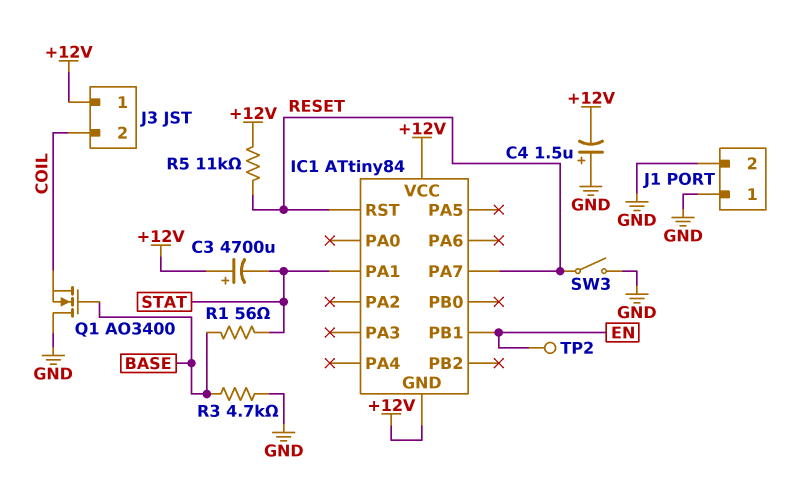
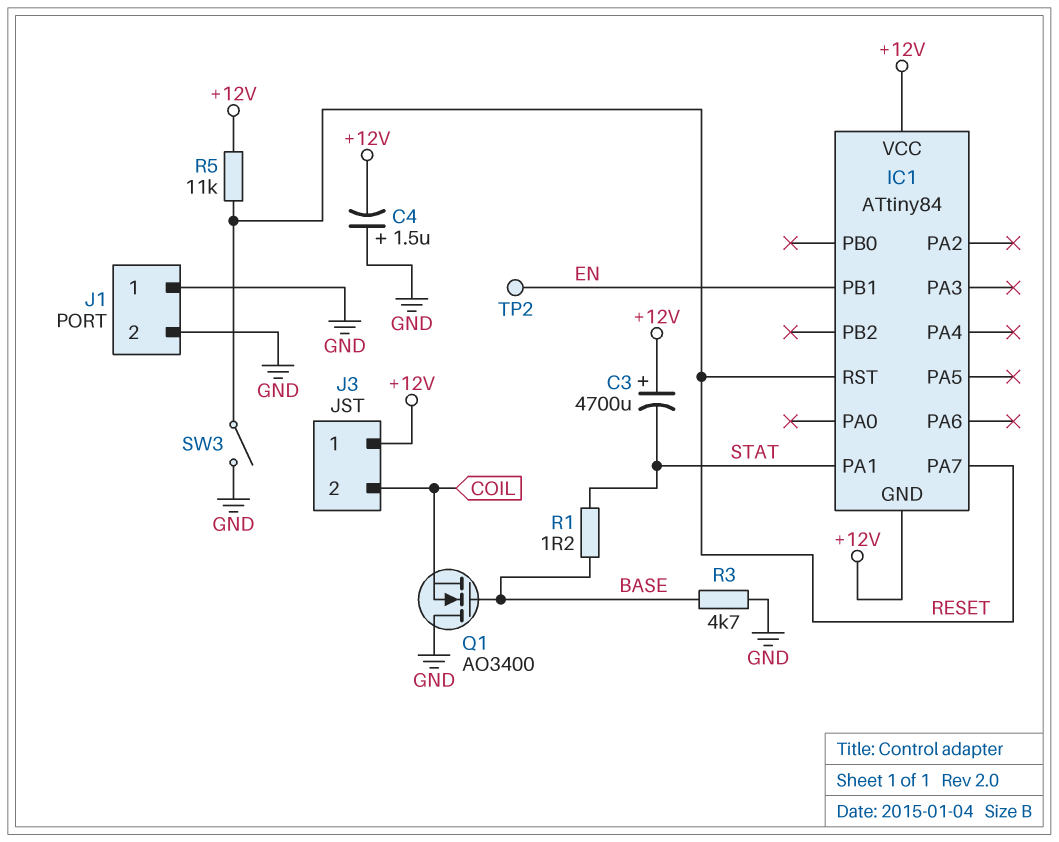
R1: 56 (BASE, STAT) -> 1.2 (BASE, STAT)

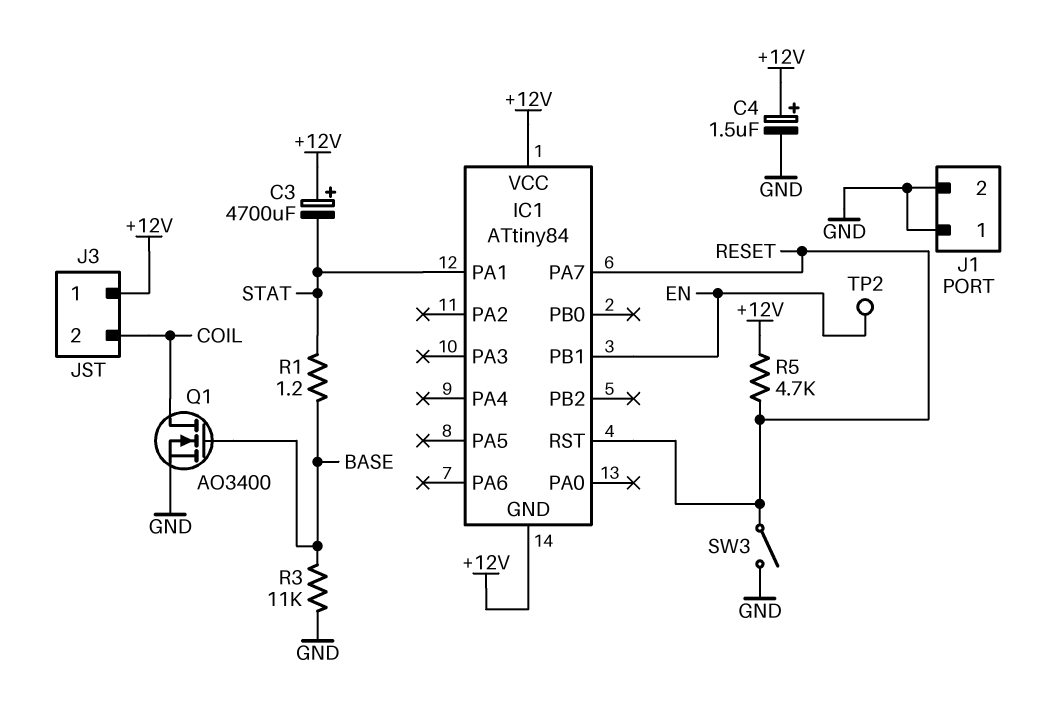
C4: 1.5uF (plus GND, minus +12V) -> 1.5uF (plus +12V, minus GND)
Q1: NMOS AO3400 (G BASE, D GND, S COIL) -> NMOS AO3400 (G BASE, D COIL, S GND)
R3: 4.7k (BASE, GND) -> 11k (BASE, GND)
R5: 11k (+12V, RESET) -> 4.7k (+12V, RESET)

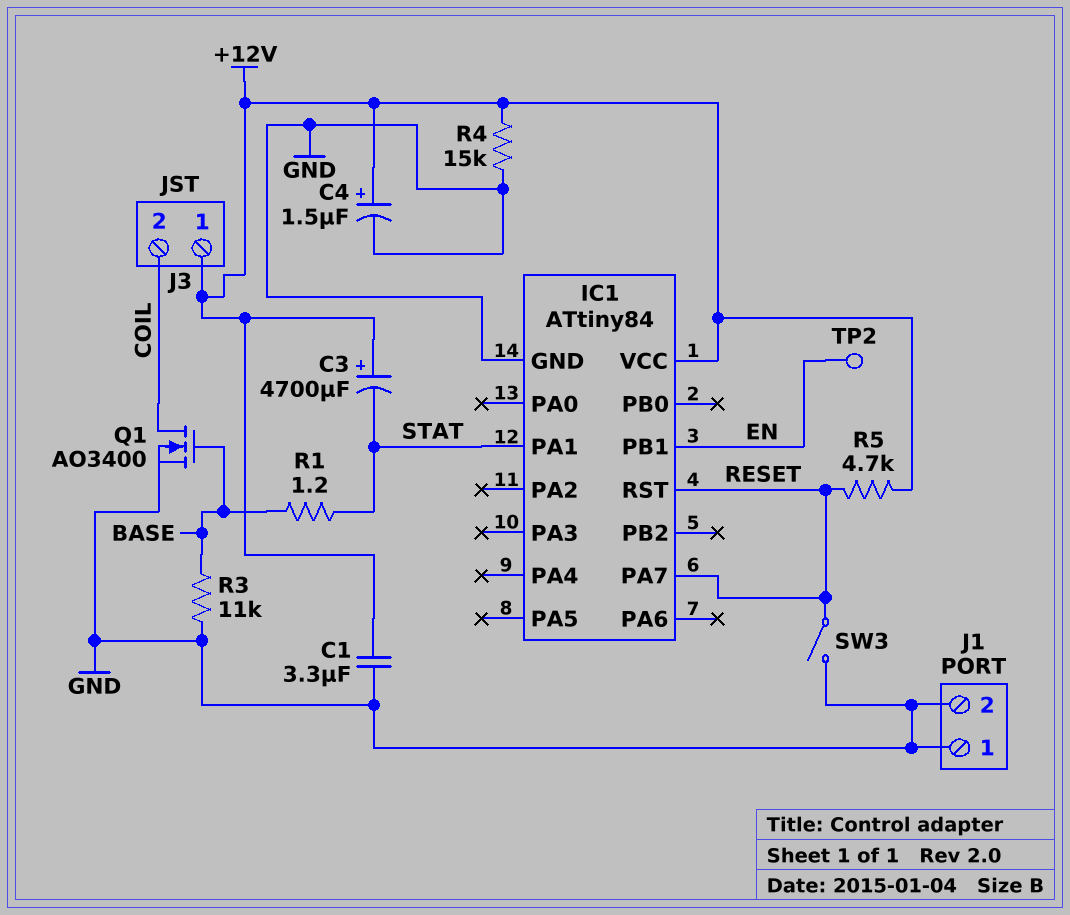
C1: none -> 3.3uF (+12V, GND)
IC1 pin GND: +12V -> GND
R4: none -> 15k (+12V, GND)

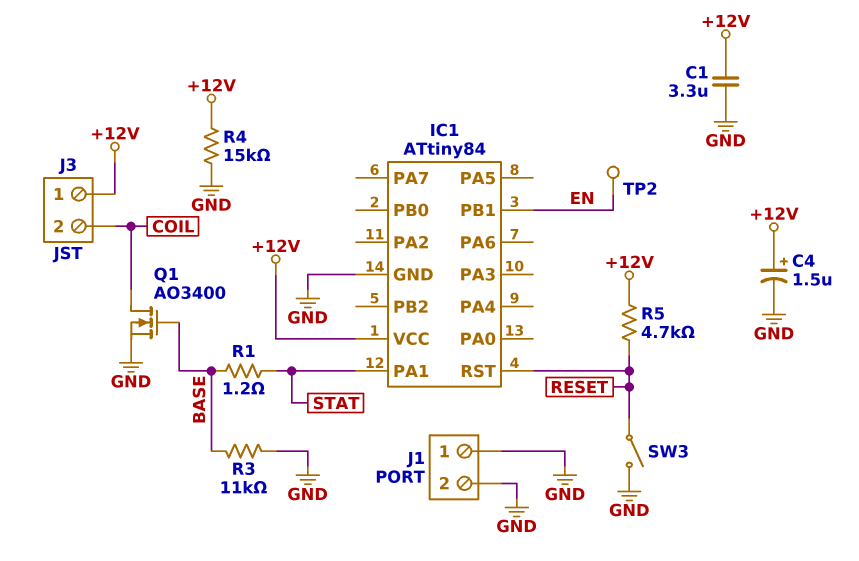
C3: 4700uF (plus +12V, minus STAT) -> none
IC1 pin PA7: RESET -> none

